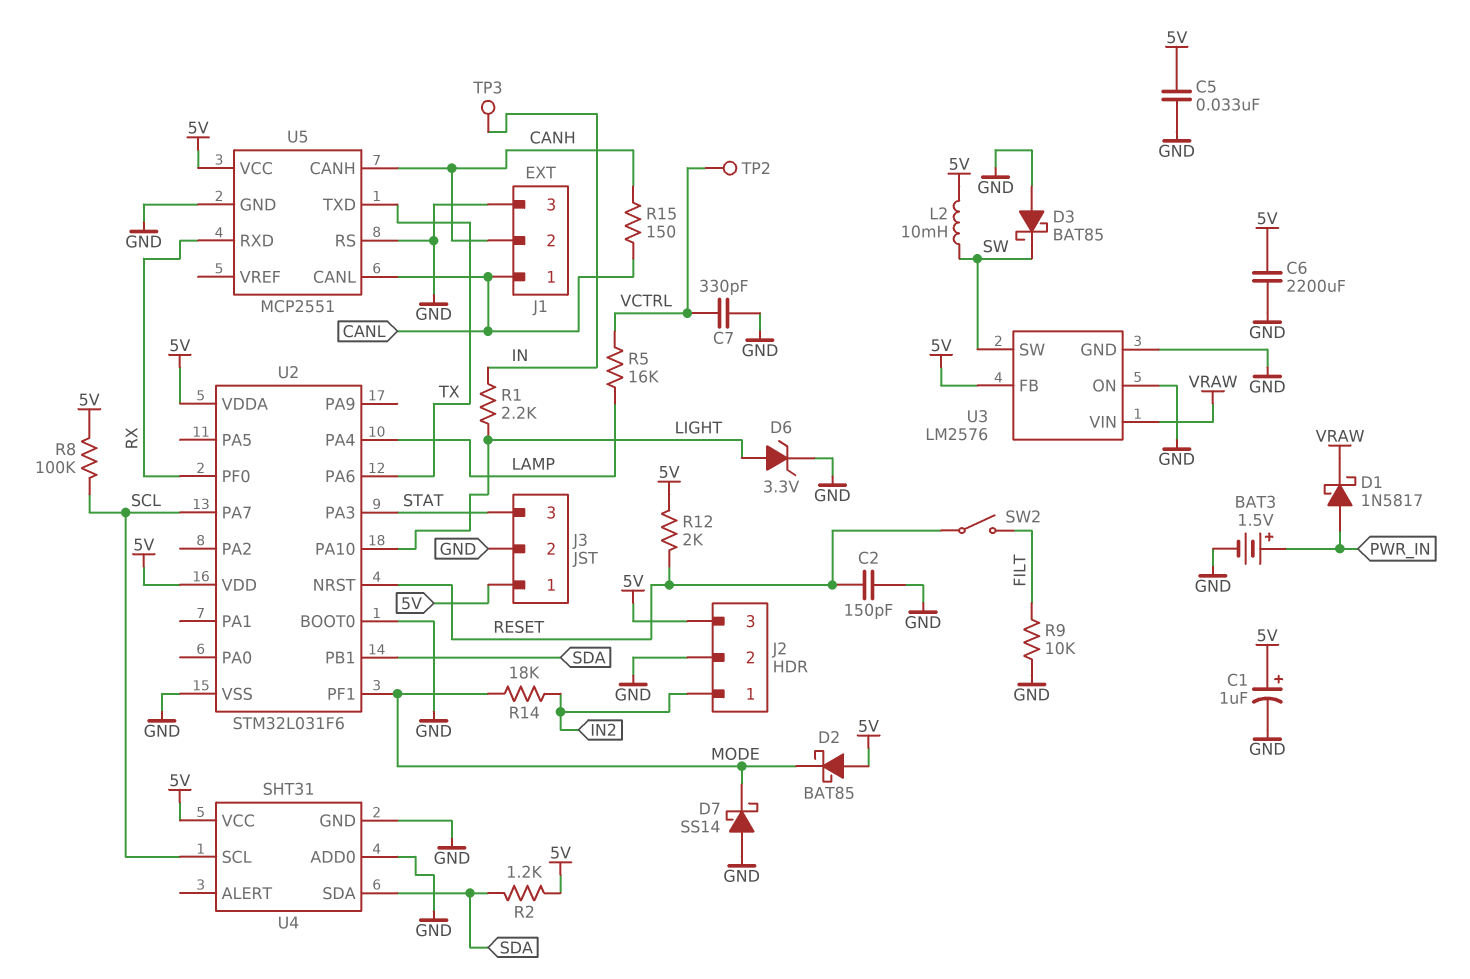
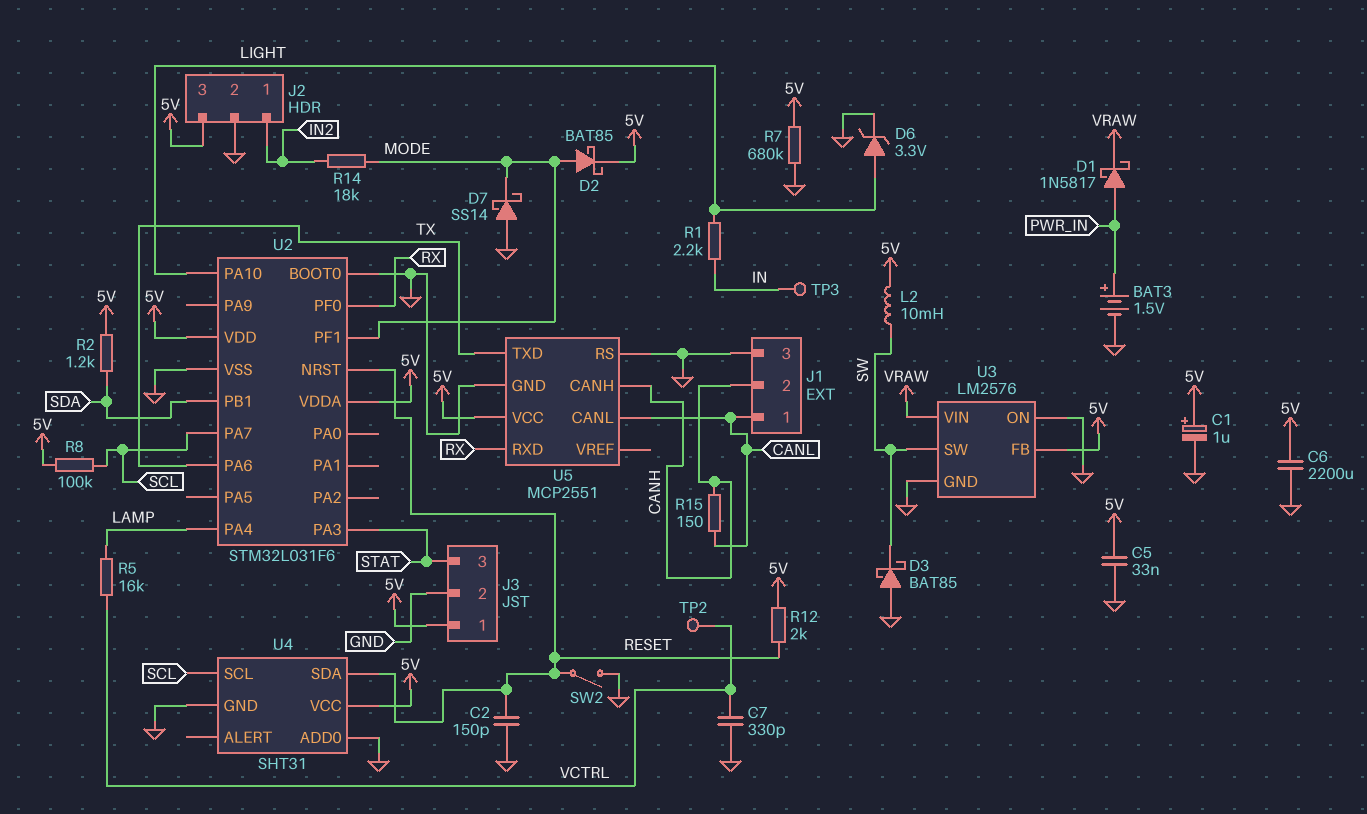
D2: schottky BAT85 (A 5V, K MODE) -> schottky BAT85 (A MODE, K 5V)
R7: none -> 680k (5V, GND)
R9: 10k (FILT, GND) -> none
SW2: switch (FILT, RESET) -> switch (GND, RESET)
U4 pin SDA: SDA -> RESET

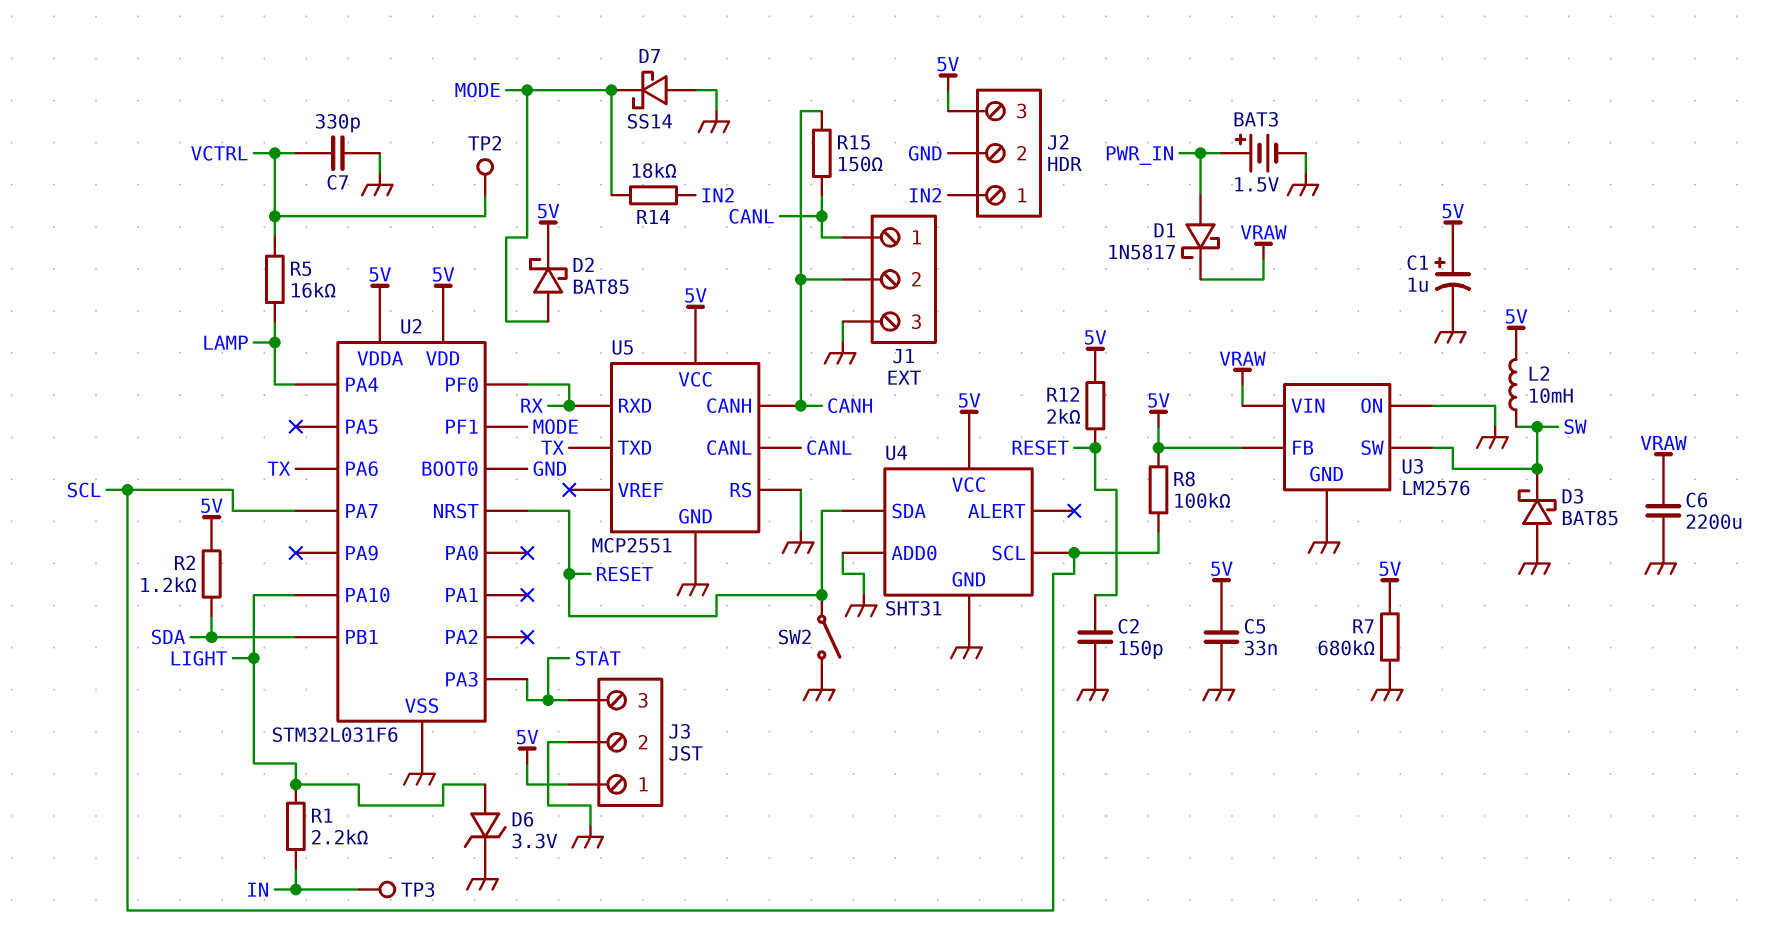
C6: 2200uF (5V, GND) -> 2200uF (GND, VRAW)

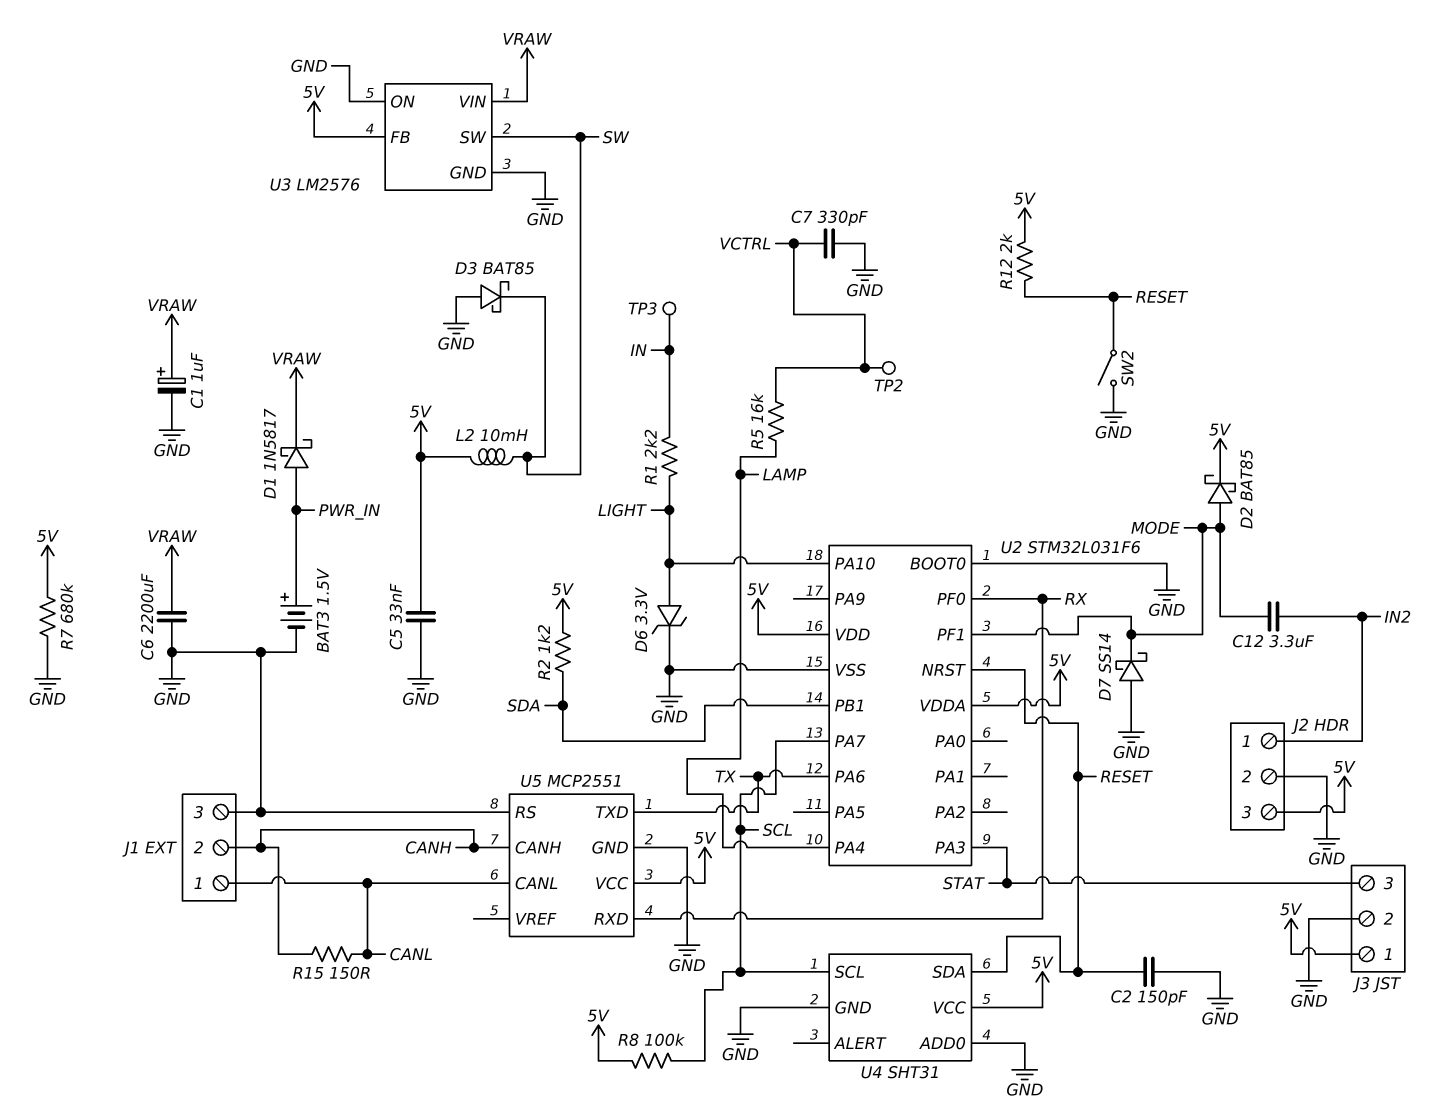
C1: 1uF (plus 5V, minus GND) -> 1uF (plus VRAW, minus GND)
C12: none -> 3.3uF (IN2, MODE)
R14: 18k (IN2, MODE) -> none

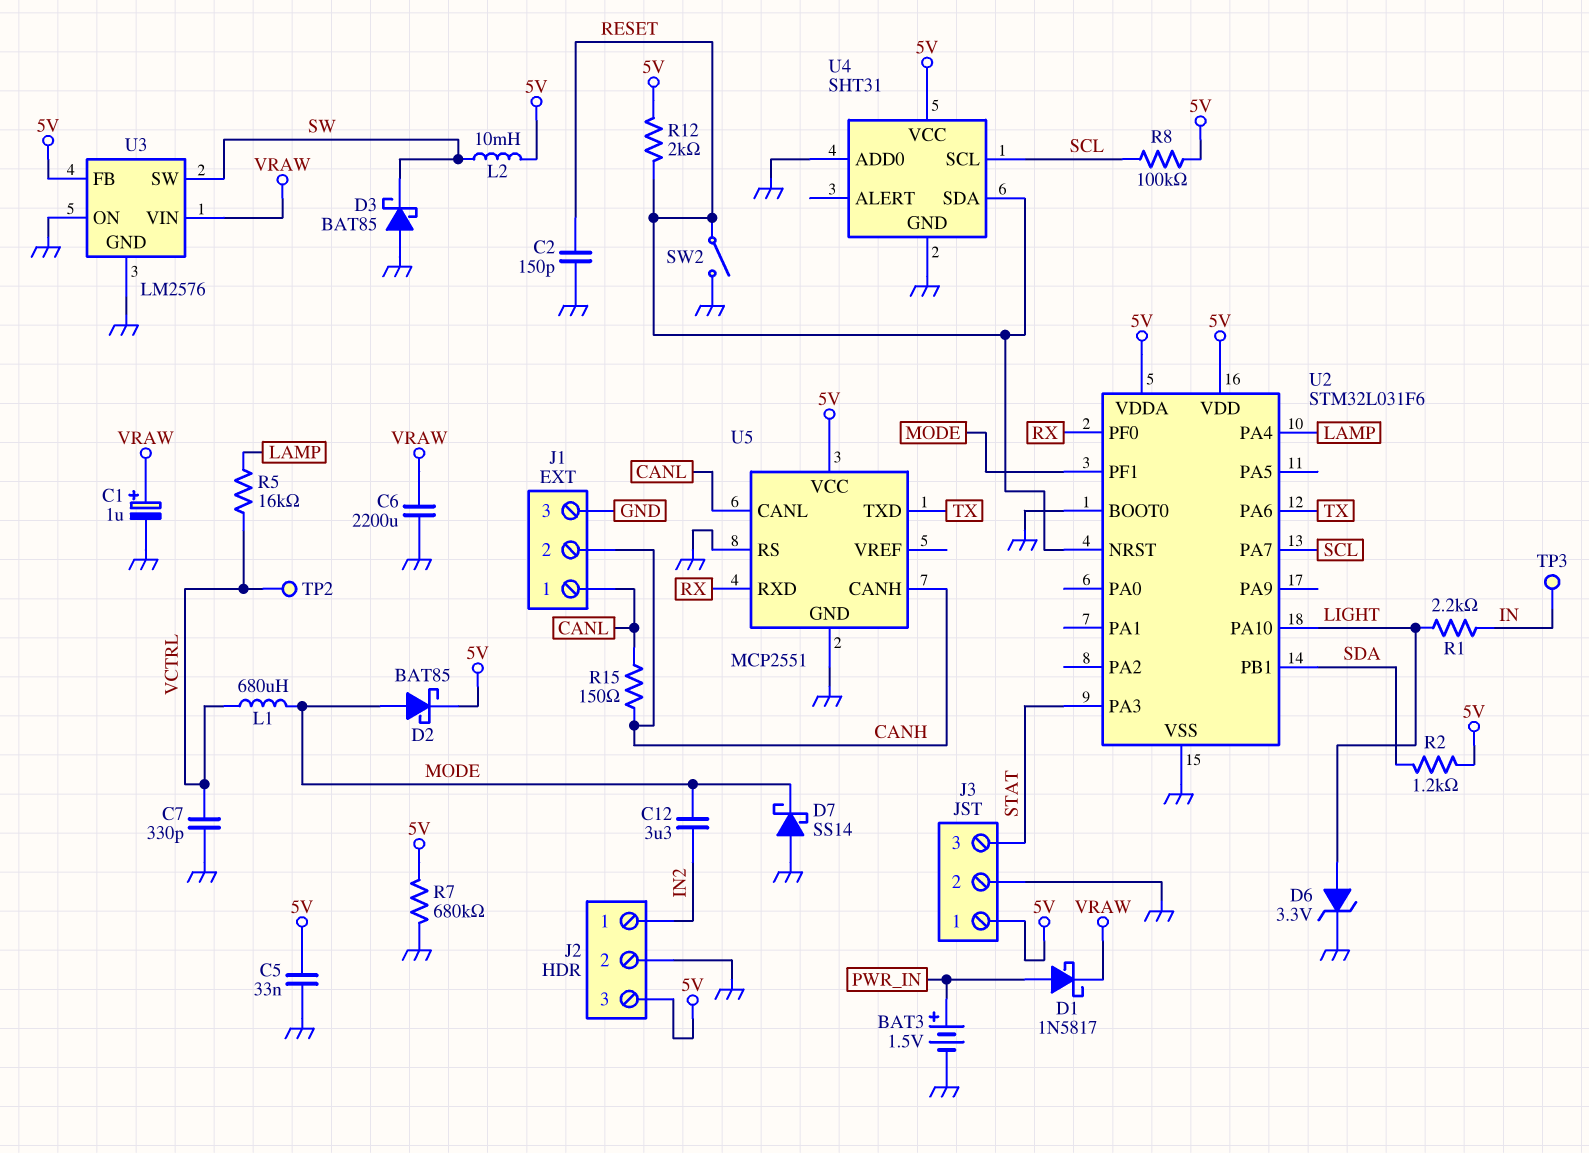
L1: none -> 680uH (MODE, VCTRL)

